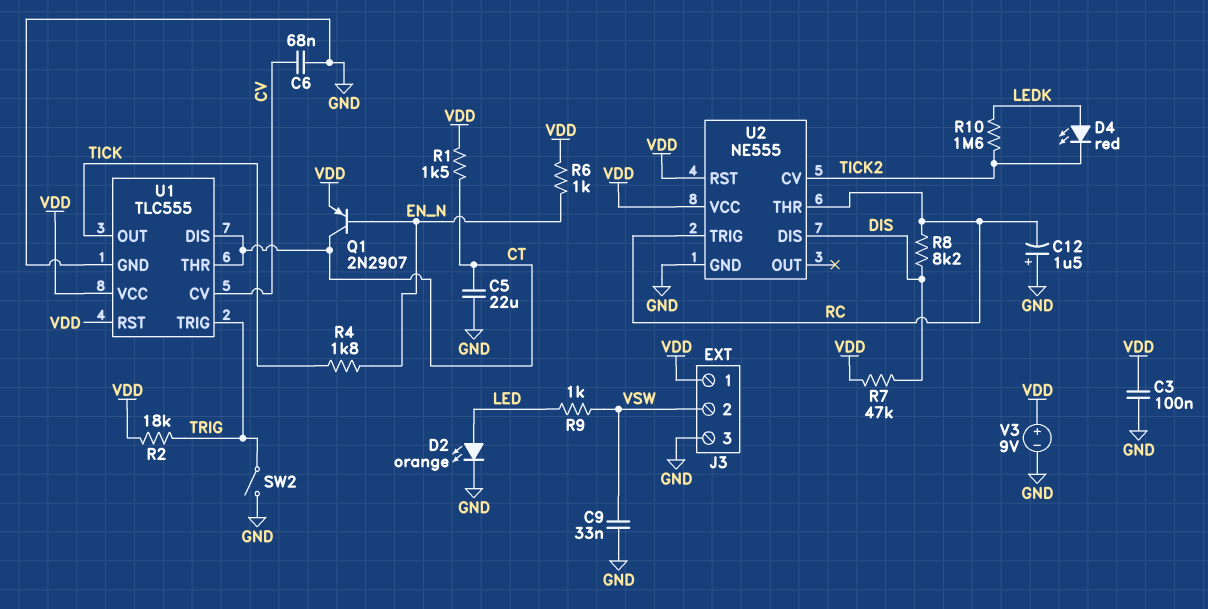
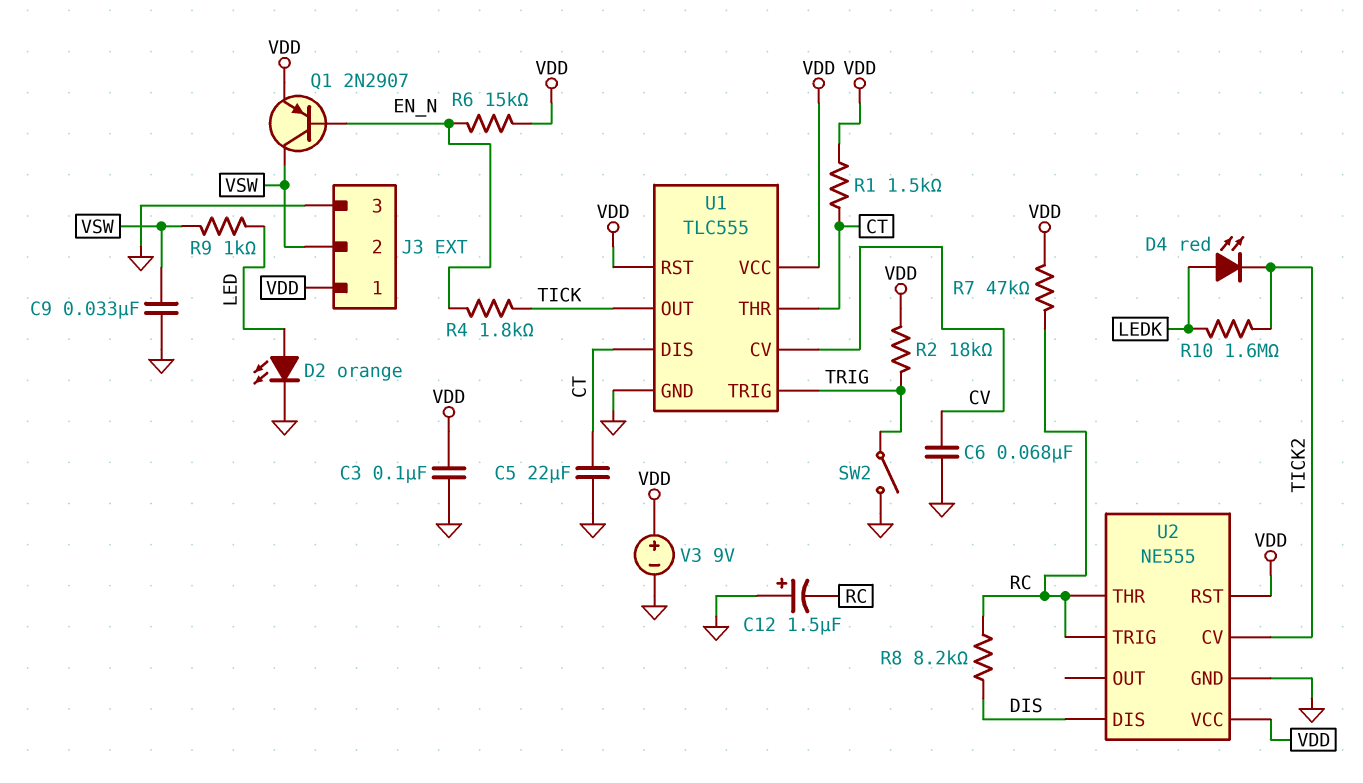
Q1: PNP 2N2907 (B EN_N, C CT, E VDD) -> PNP 2N2907 (B EN_N, C VSW, E VDD)
R6: 1k (EN_N, VDD) -> 15k (EN_N, VDD)
R7: 47k (DIS, VDD) -> 47k (RC, VDD)

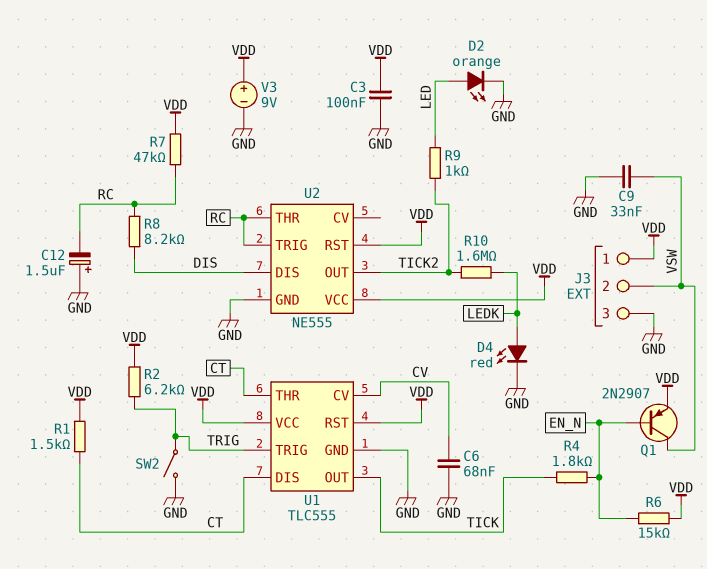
C5: 22uF (CT, GND) -> none
D4: LED red (A LEDK, K TICK2) -> LED red (A LEDK, K GND)
R2: 18k (TRIG, VDD) -> 6.2k (TRIG, VDD)
R9: 1k (LED, VSW) -> 1k (LED, TICK2)
U2 pin CV: TICK2 -> none
U2 pin OUT: none -> TICK2

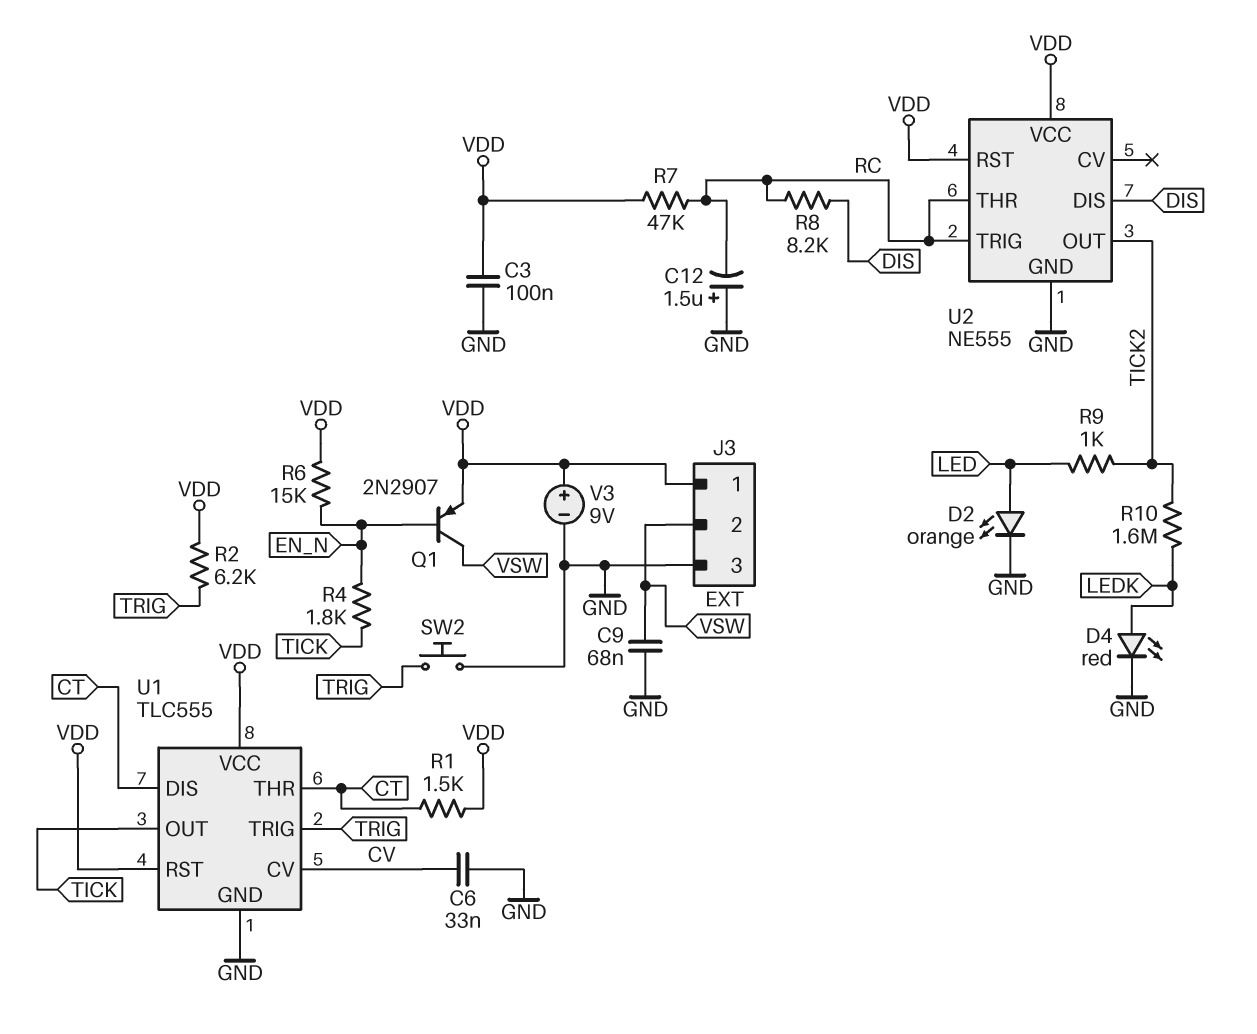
C6: 68nF (CV, GND) -> 33nF (CV, GND)
C9: 33nF (GND, VSW) -> 68nF (GND, VSW)
SW2: switch (GND, TRIG) -> button (GND, TRIG)

